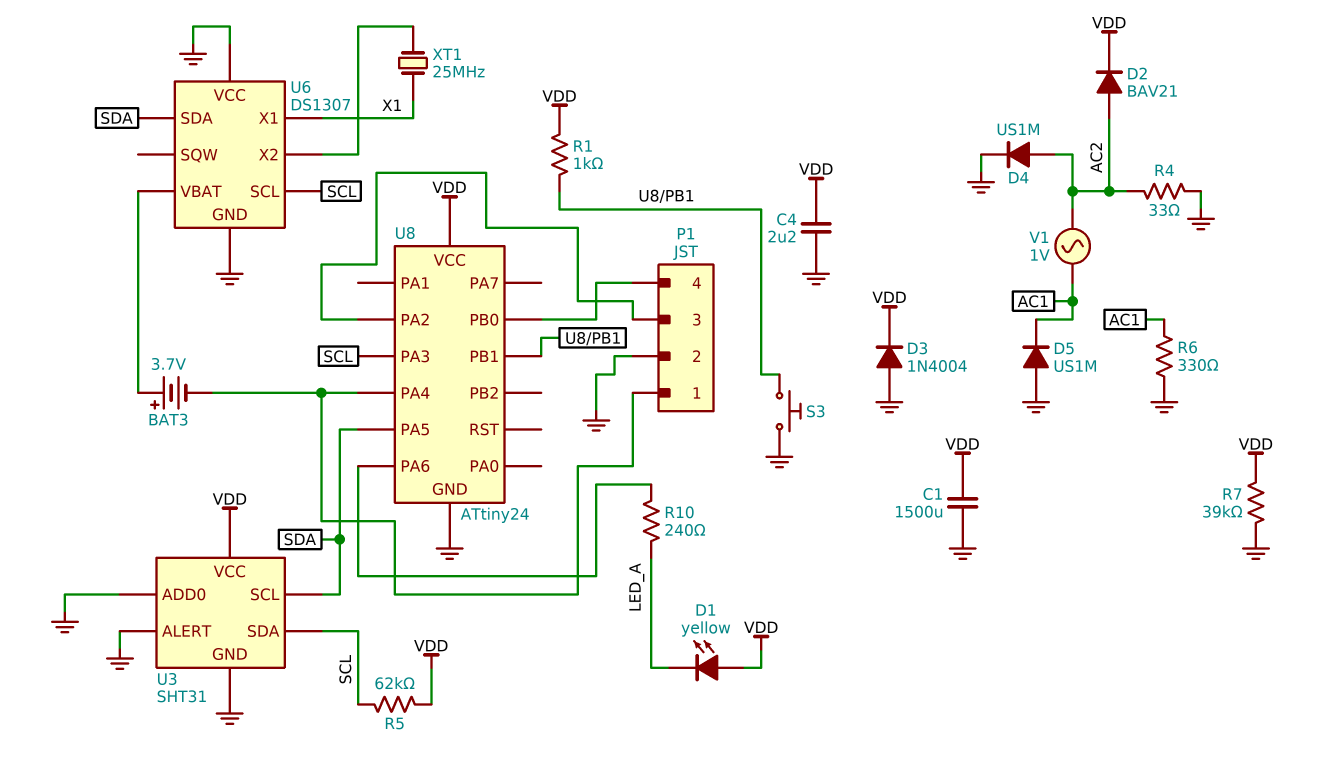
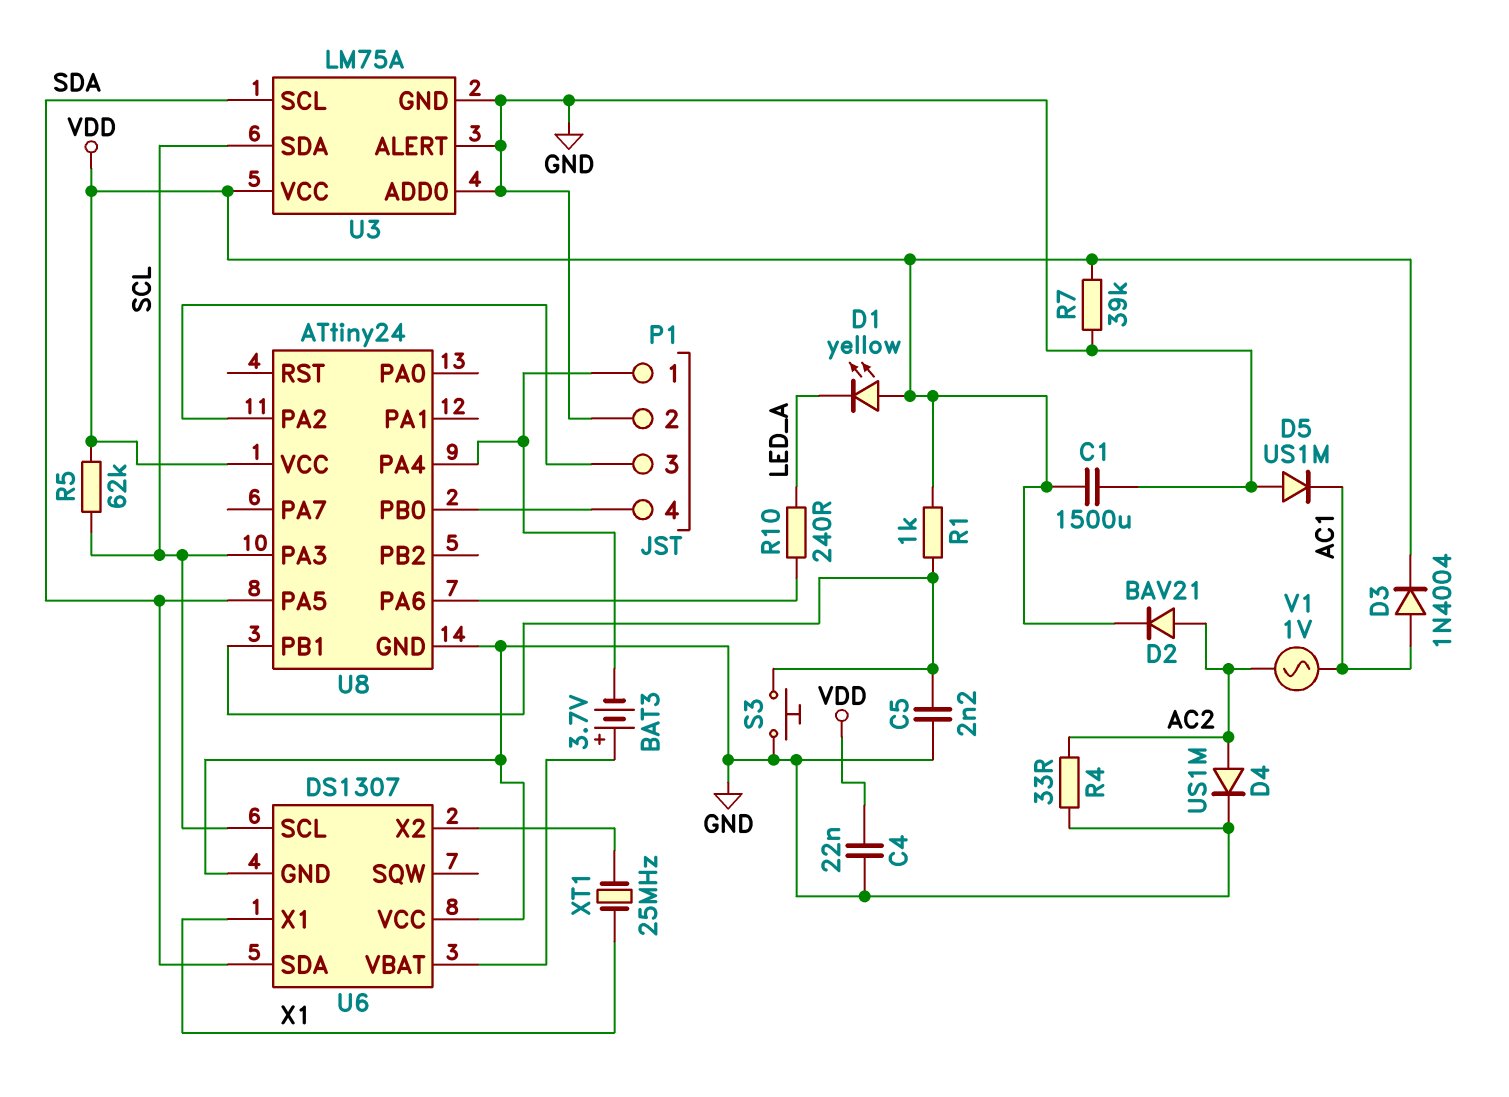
C4: 2.2uF (GND, VDD) -> 22nF (GND, VDD)
C5: none -> 2.2nF (GND, U8/PB1)
D3: diode 1N4004 (A GND, K VDD) -> diode 1N4004 (A AC1, K VDD)
R6: 330 (AC1, GND) -> none
U3: SHT31 -> LM75A

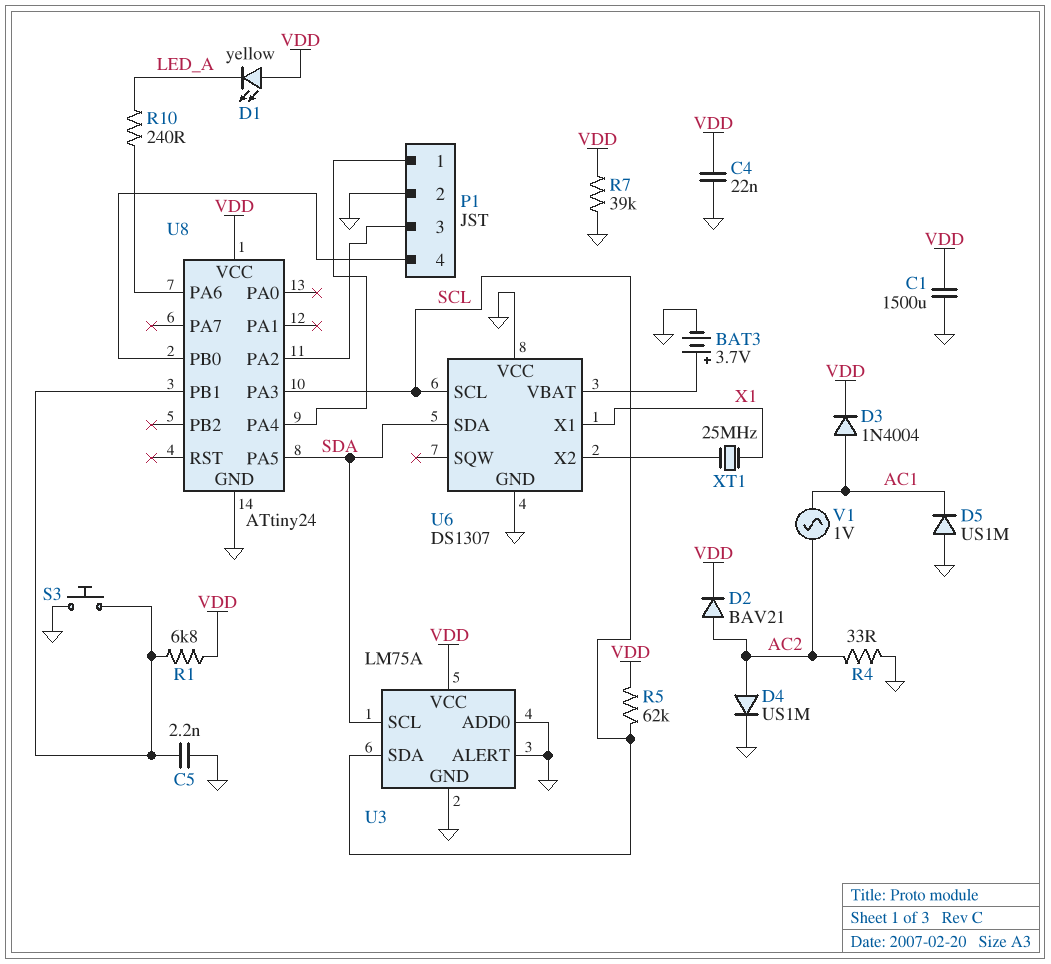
BAT3: 3.7V (plus U6/VBAT, minus P1/1) -> 3.7V (plus U6/VBAT, minus GND)
R1: 1k (U8/PB1, VDD) -> 6.8k (U8/PB1, VDD)

